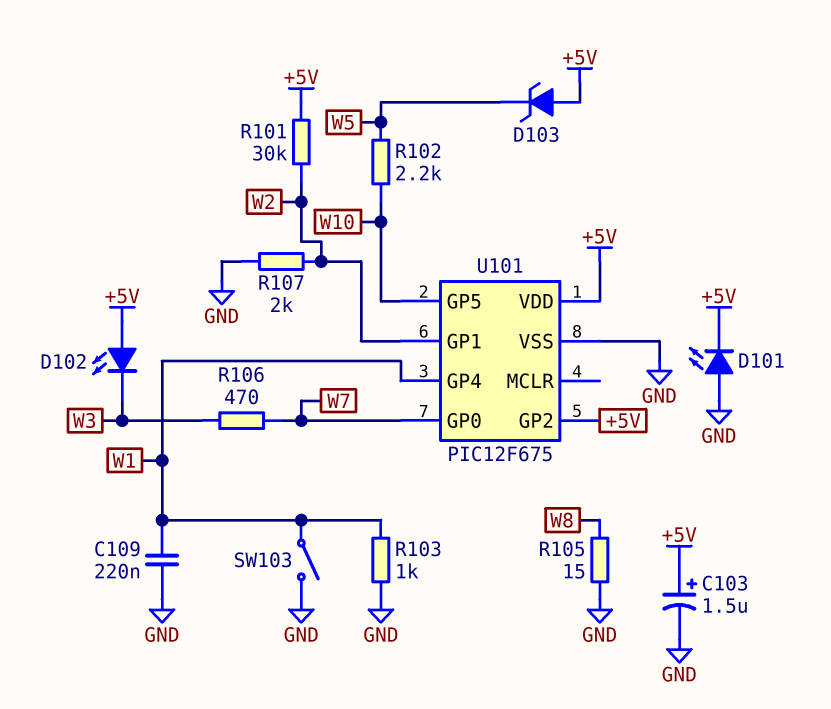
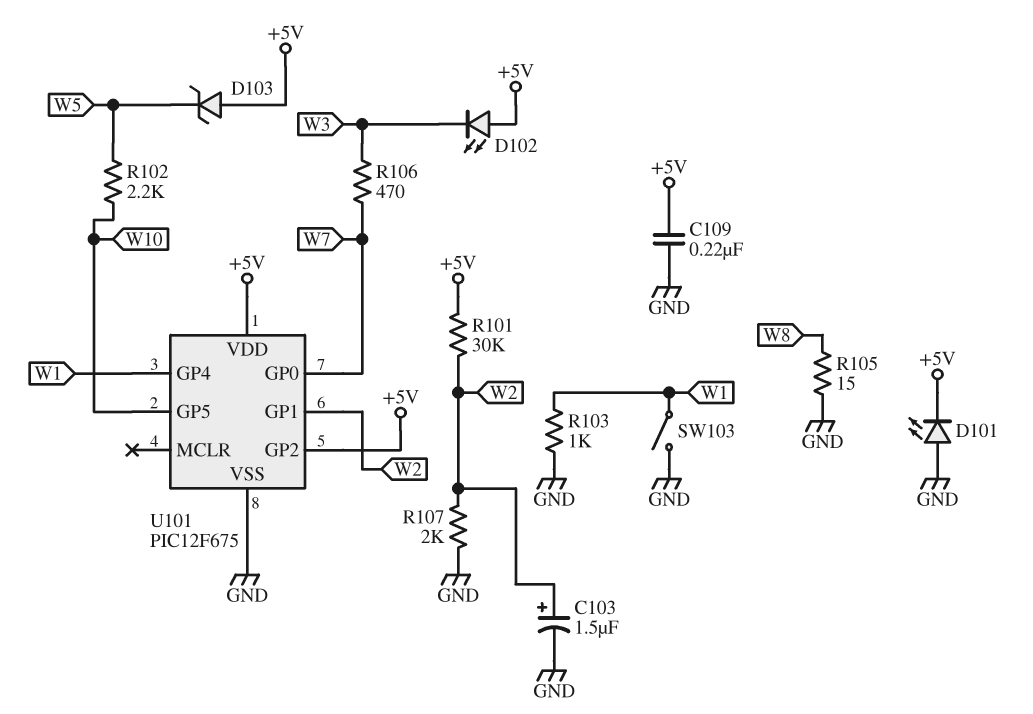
C103: 1.5uF (plus +5V, minus GND) -> 1.5uF (plus W2, minus GND)
C109: 220nF (GND, W1) -> 220nF (+5V, GND)

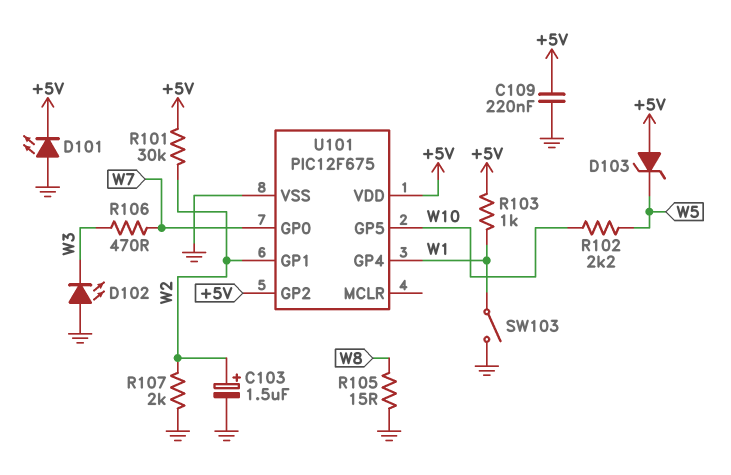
D102: LED (A +5V, K W3) -> LED (A GND, K W3)
R103: 1k (GND, W1) -> 1k (+5V, W1)

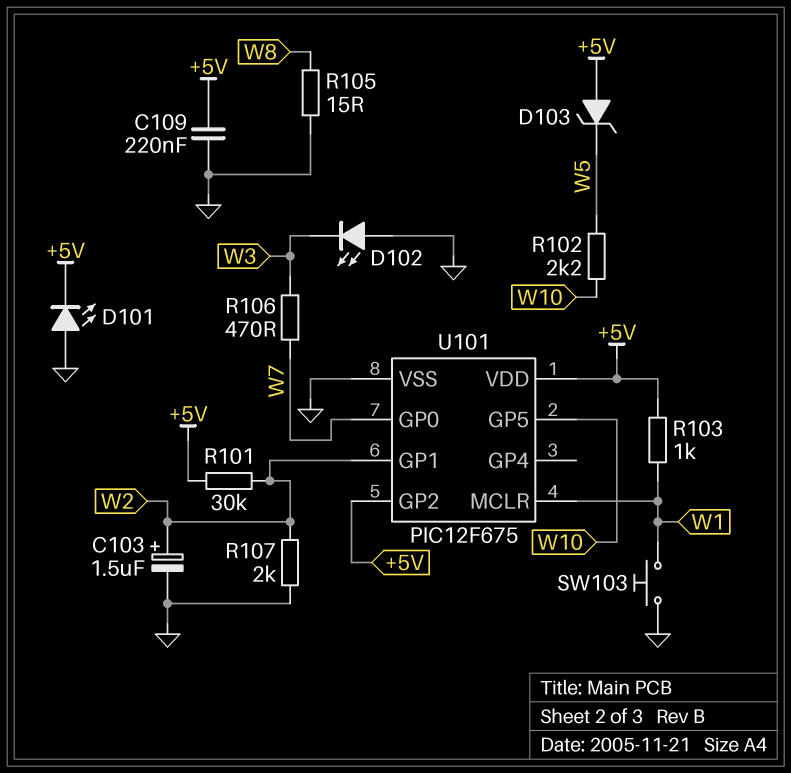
SW103: switch (GND, W1) -> button (GND, W1)
U101 pin GP4: W1 -> none
U101 pin MCLR: none -> W1

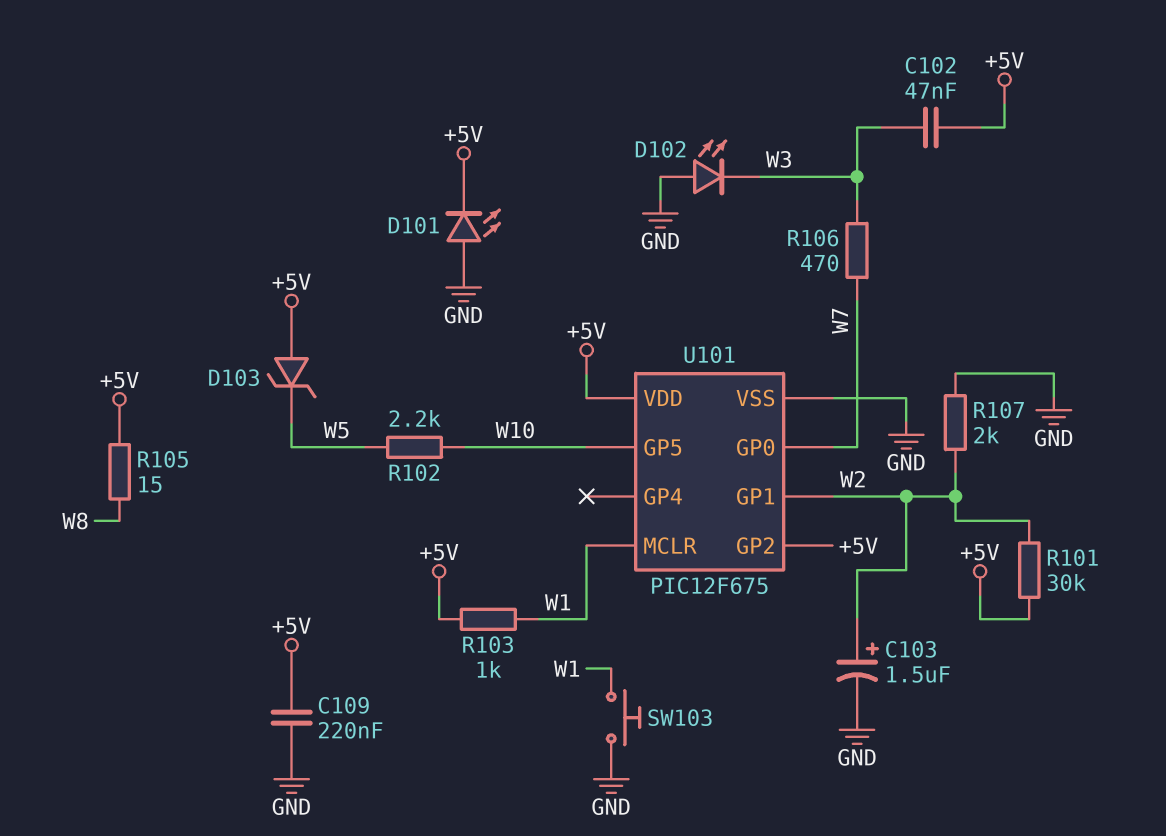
C102: none -> 47nF (+5V, W3)
R105: 15 (GND, W8) -> 15 (+5V, W8)

